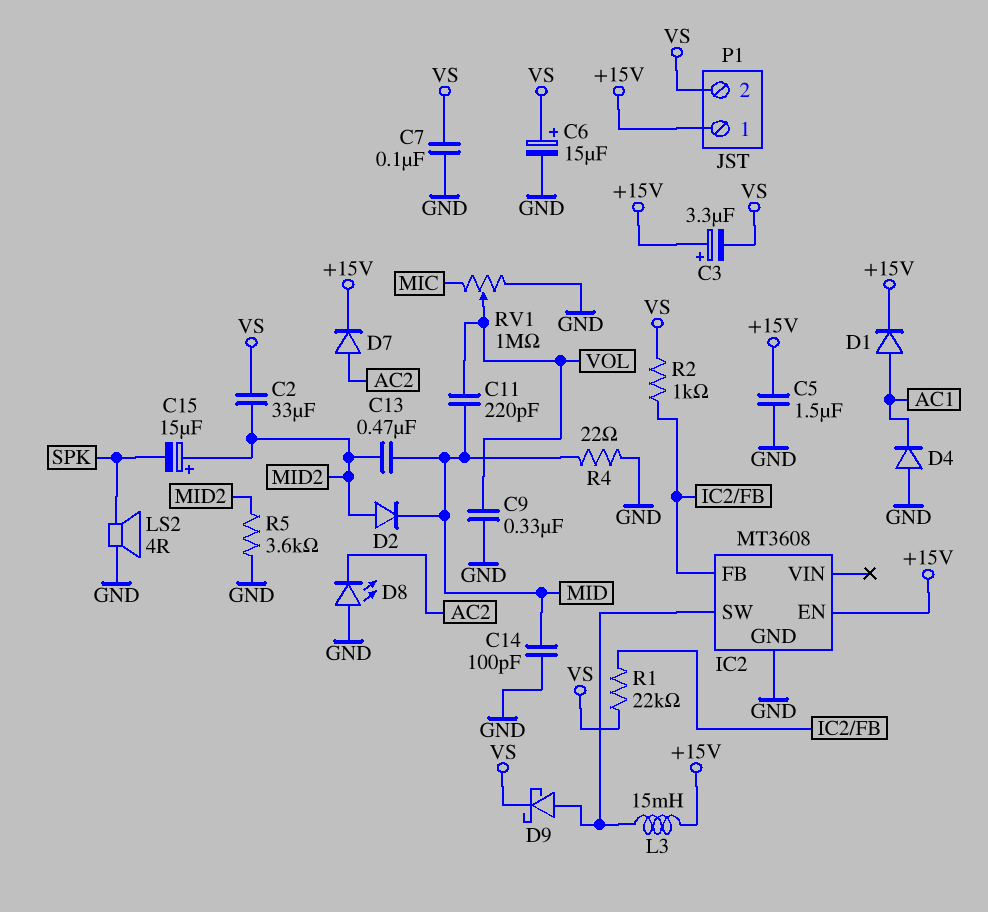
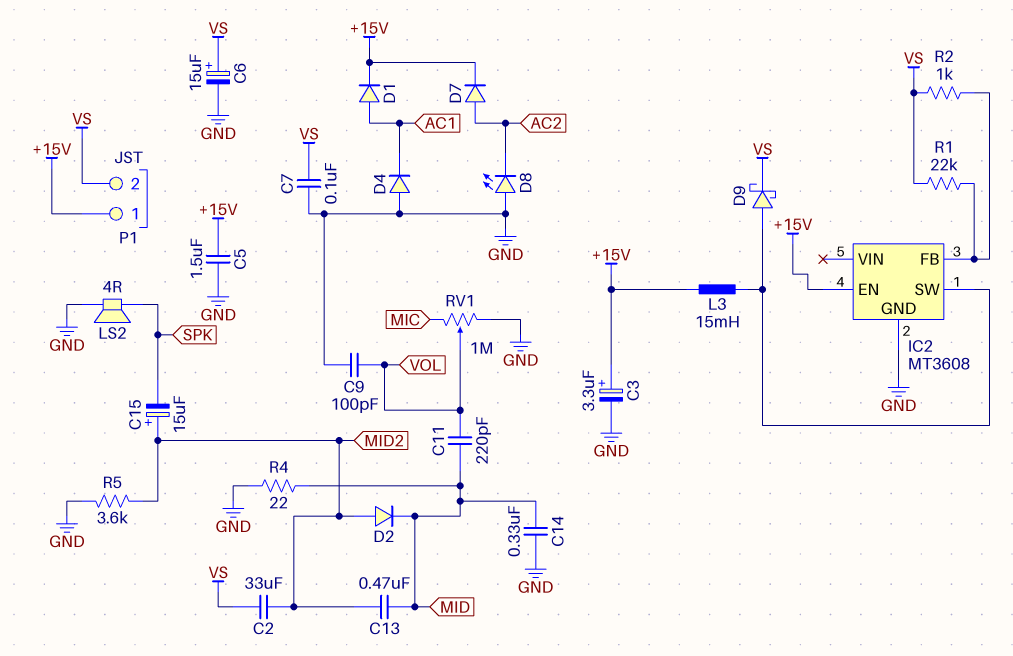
C3: 3.3uF (plus +15V, minus VS) -> 3.3uF (plus +15V, minus GND)
C9: 330nF (GND, VOL) -> 100pF (GND, VOL)
C14: 100pF (GND, MID) -> 330nF (GND, MID)

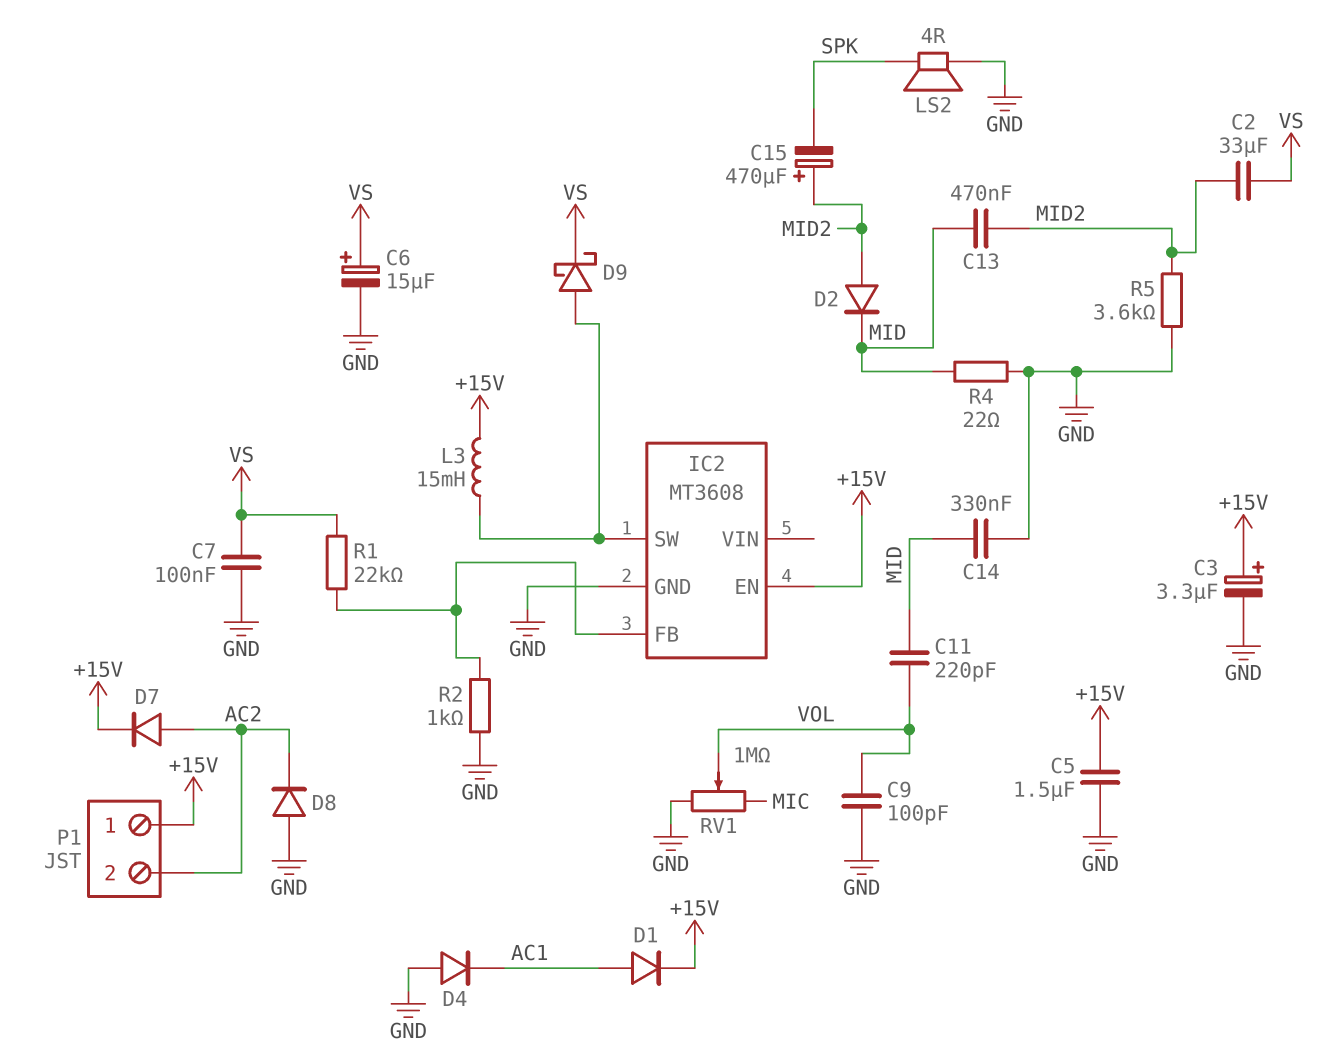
C15: 15uF (plus MID2, minus SPK) -> 470uF (plus MID2, minus SPK)
D8: LED (A GND, K AC2) -> diode (A GND, K AC2)
P1 pin 2: VS -> AC2
R2: 1k (IC2/FB, VS) -> 1k (GND, IC2/FB)

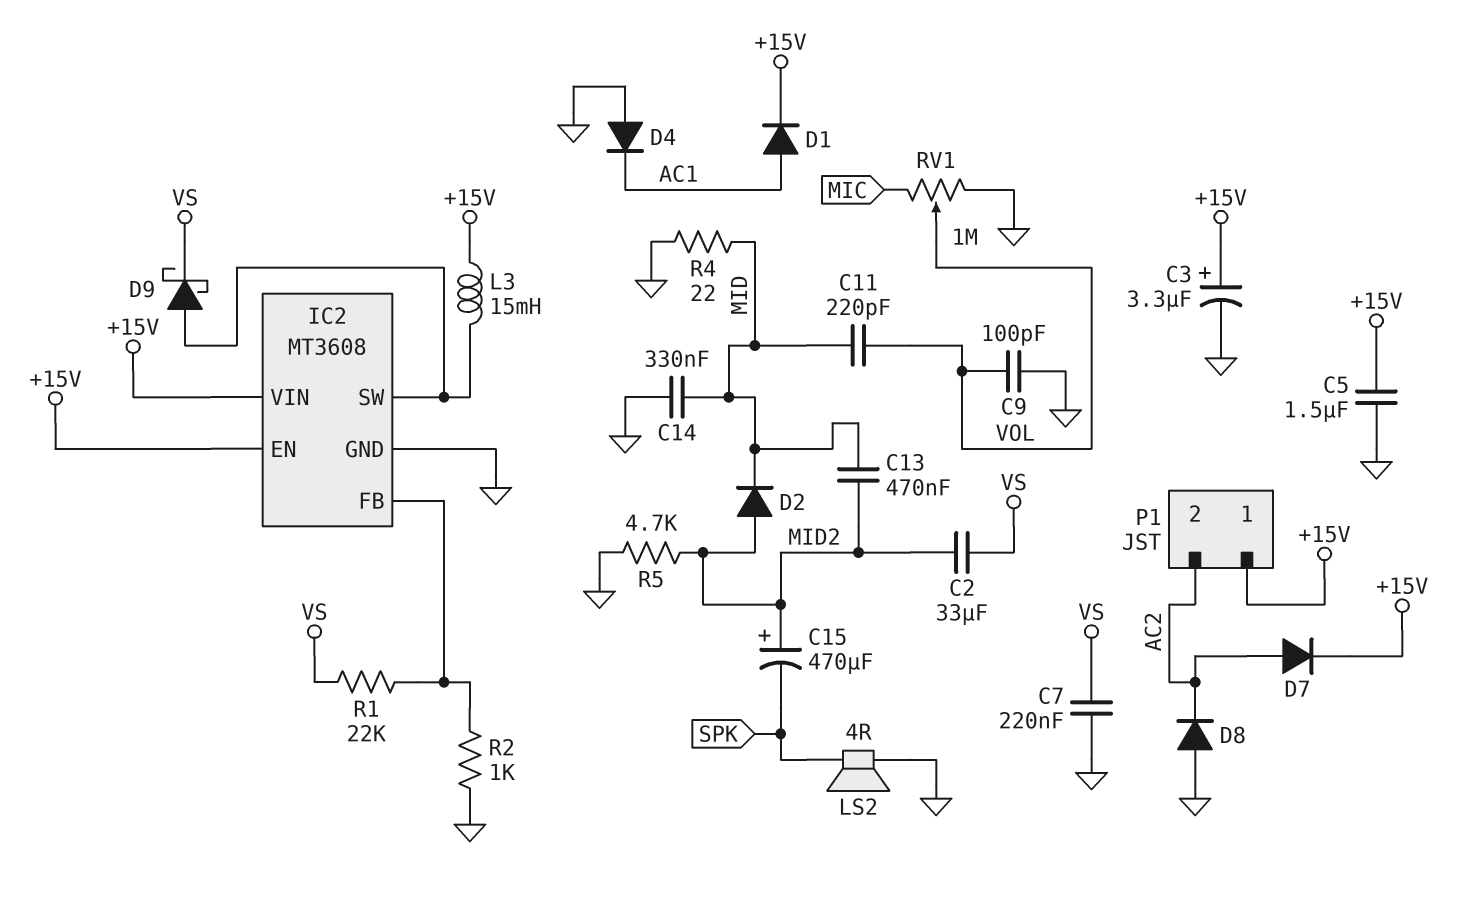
C6: 15uF (plus VS, minus GND) -> none
C7: 100nF (GND, VS) -> 220nF (GND, VS)
IC2 pin VIN: none -> +15V
R5: 3.6k (GND, MID2) -> 4.7k (GND, MID2)

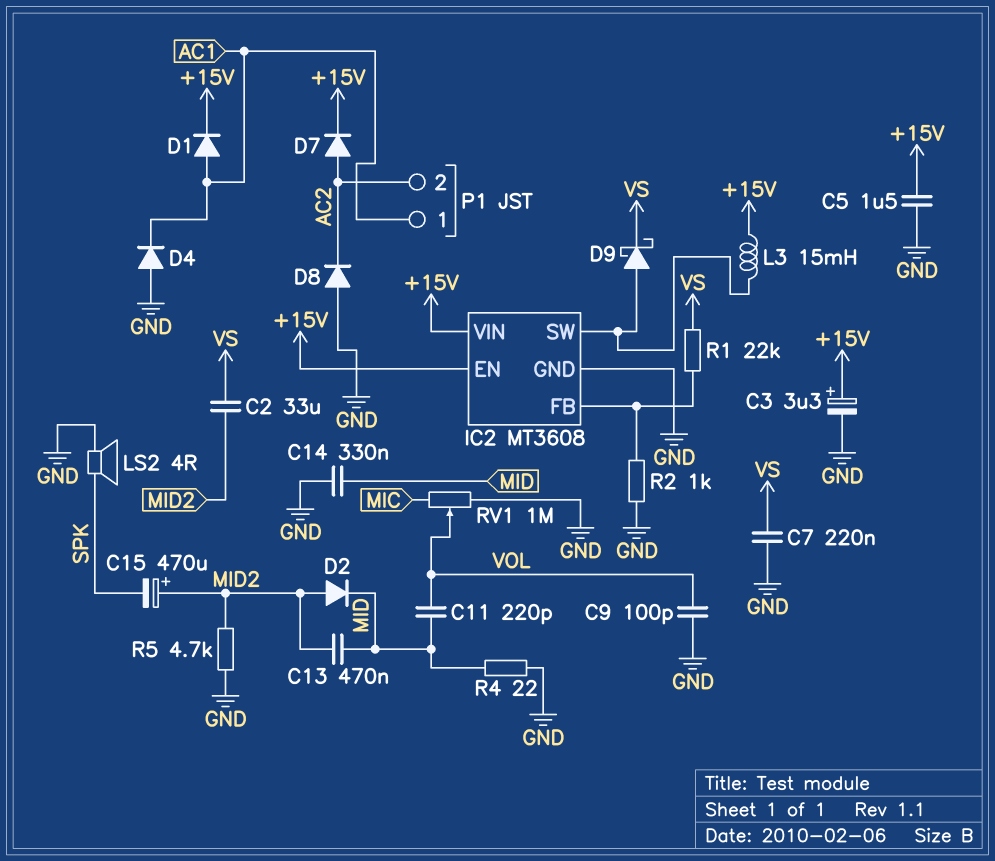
P1 pin 1: +15V -> AC1

